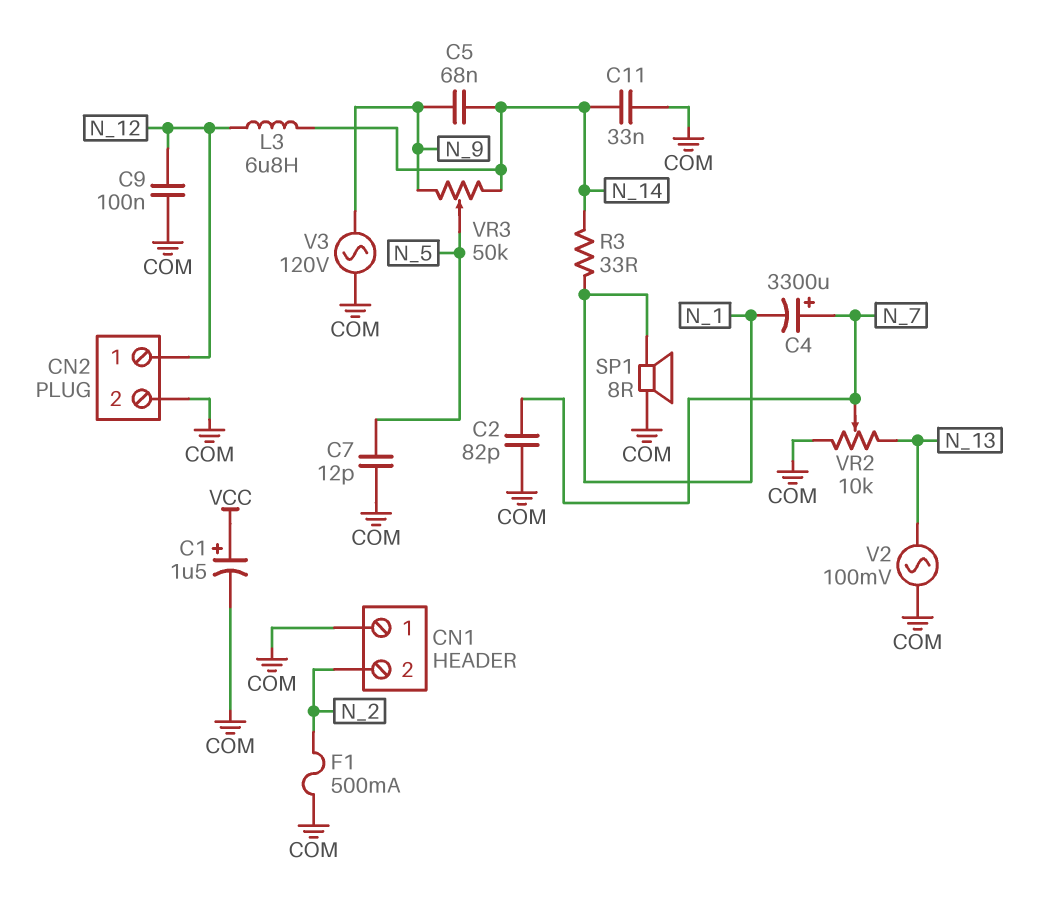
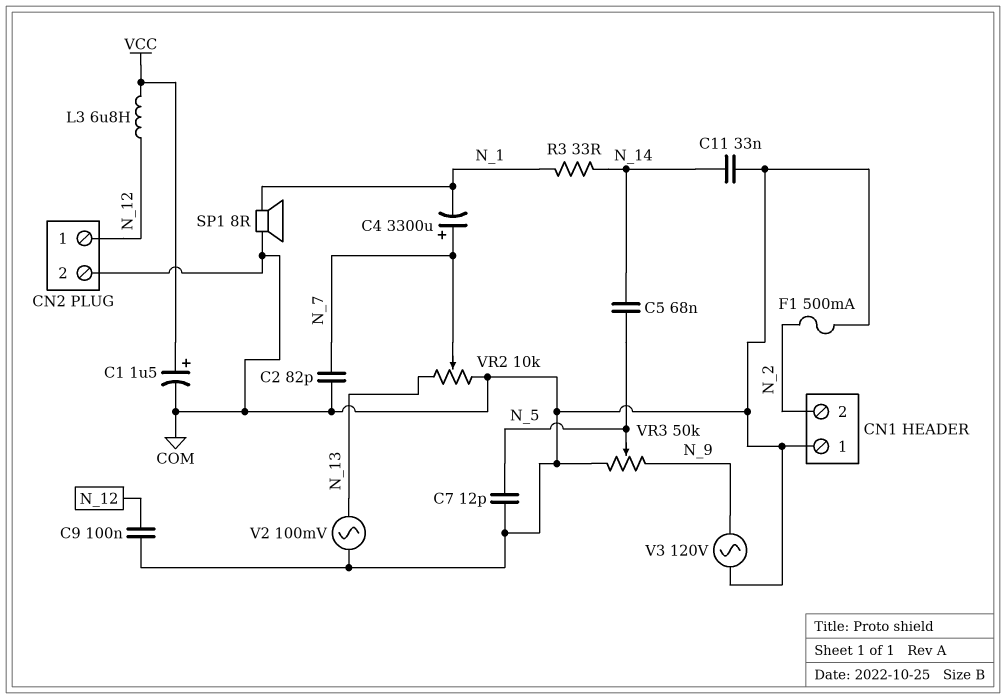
C5: 68nF (N_9, N_14) -> 68nF (N_5, N_14)
L3: 6.8uH (N_12, N_14) -> 6.8uH (N_12, VCC)
VR3: 50k (N_9, N_14, wiper N_5) -> 50k (COM, N_9, wiper N_5)

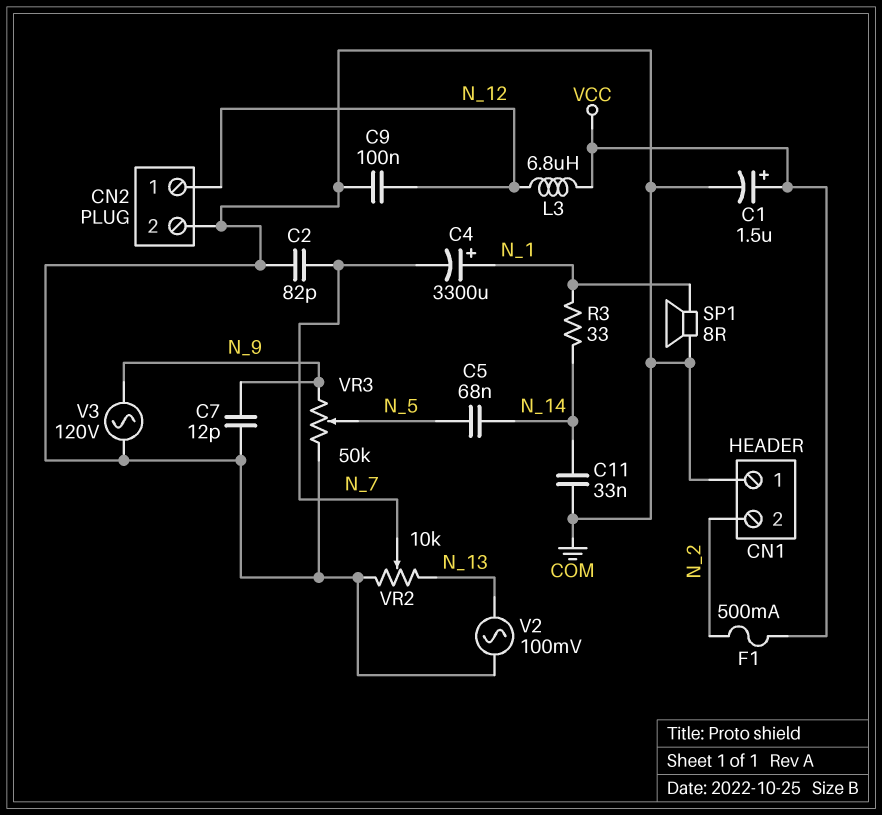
C4: 3300uF (plus N_7, minus N_1) -> 3300uF (plus N_1, minus N_7)
C7: 12pF (COM, N_5) -> 12pF (COM, N_9)
F1: 500mA (COM, N_2) -> 500mA (N_2, VCC)

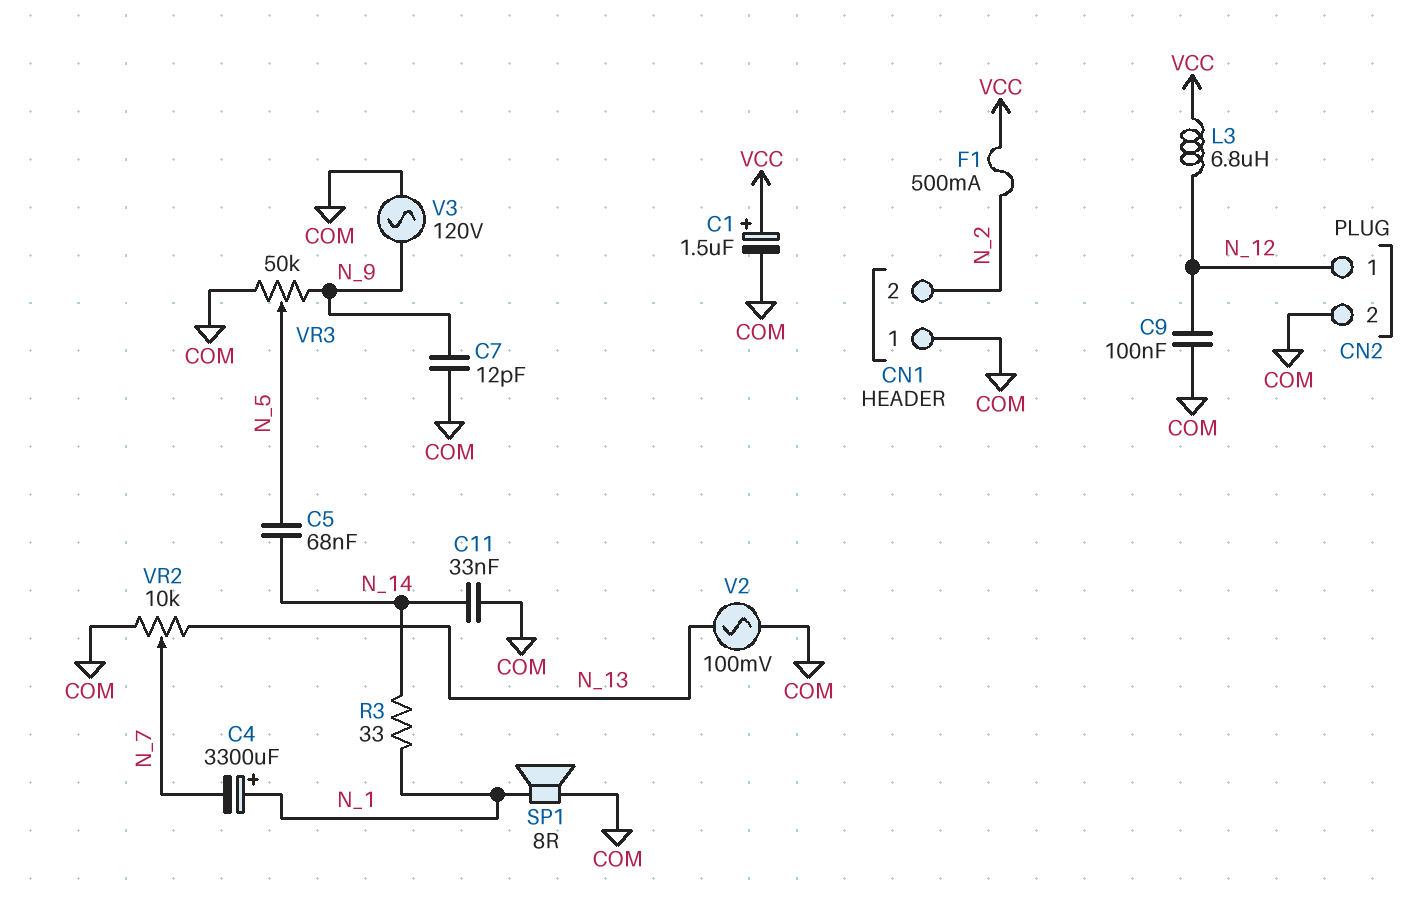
C2: 82pF (COM, N_7) -> none

